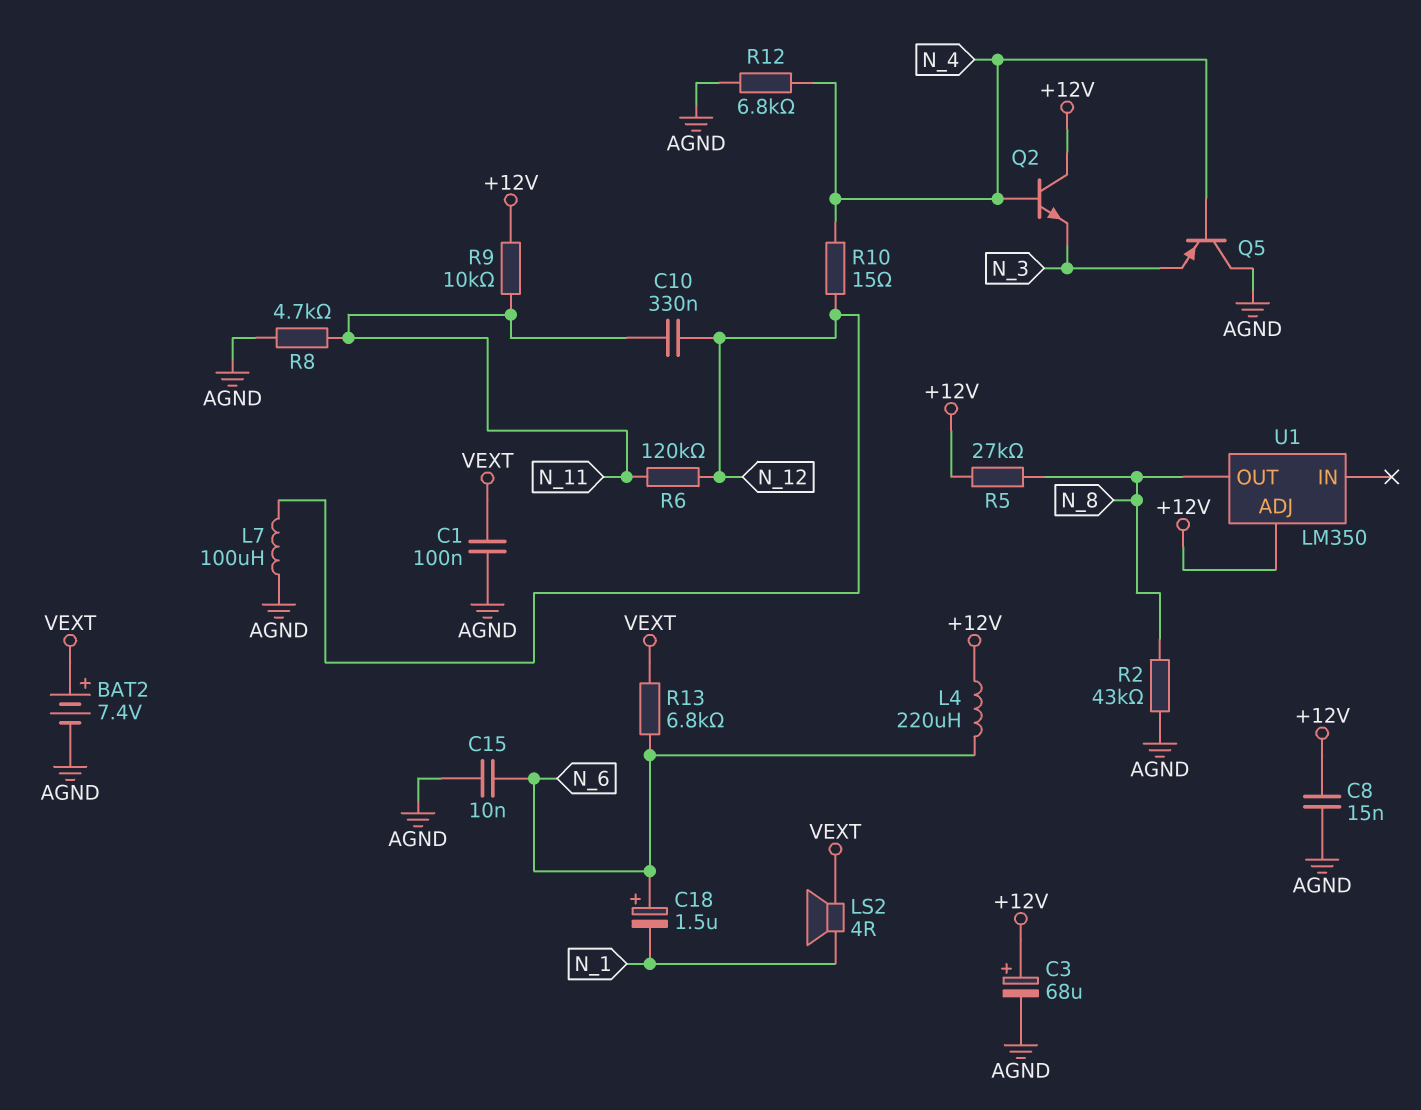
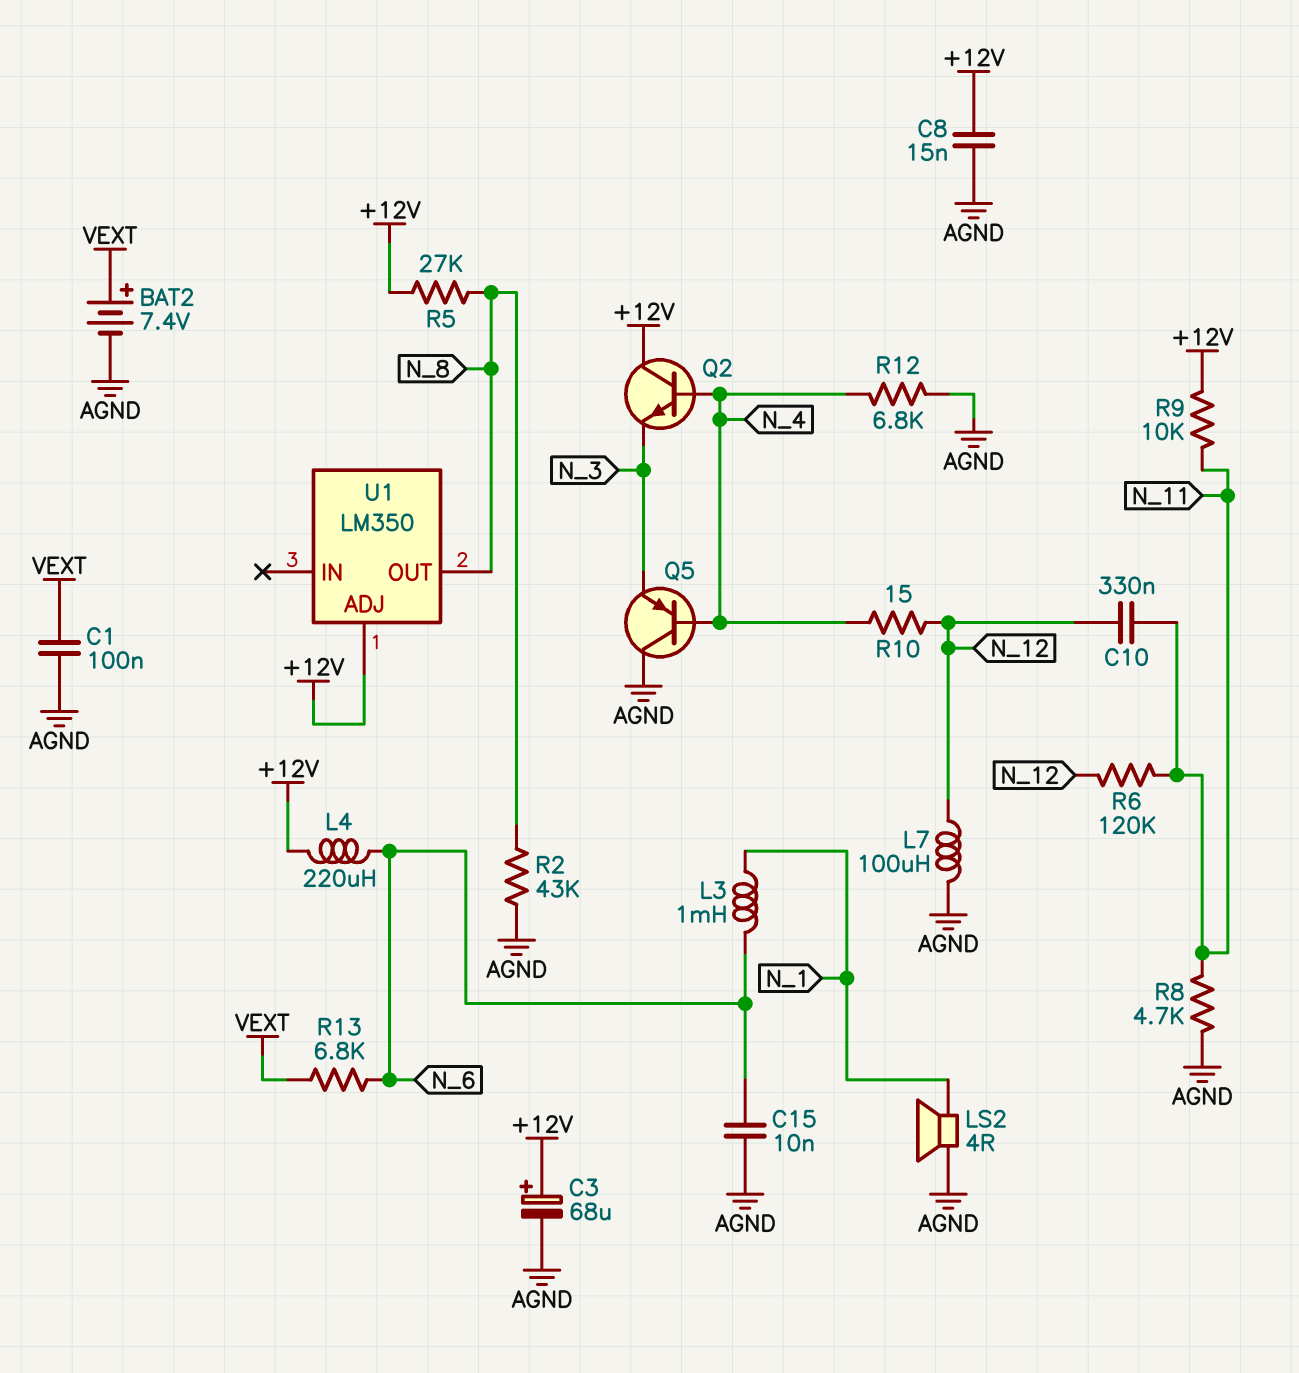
C18: 1.5uF (plus N_6, minus N_1) -> none
L3: none -> 1mH (N_1, N_6)
LS2: speaker 4R (N_1, VEXT) -> speaker 4R (AGND, N_1)

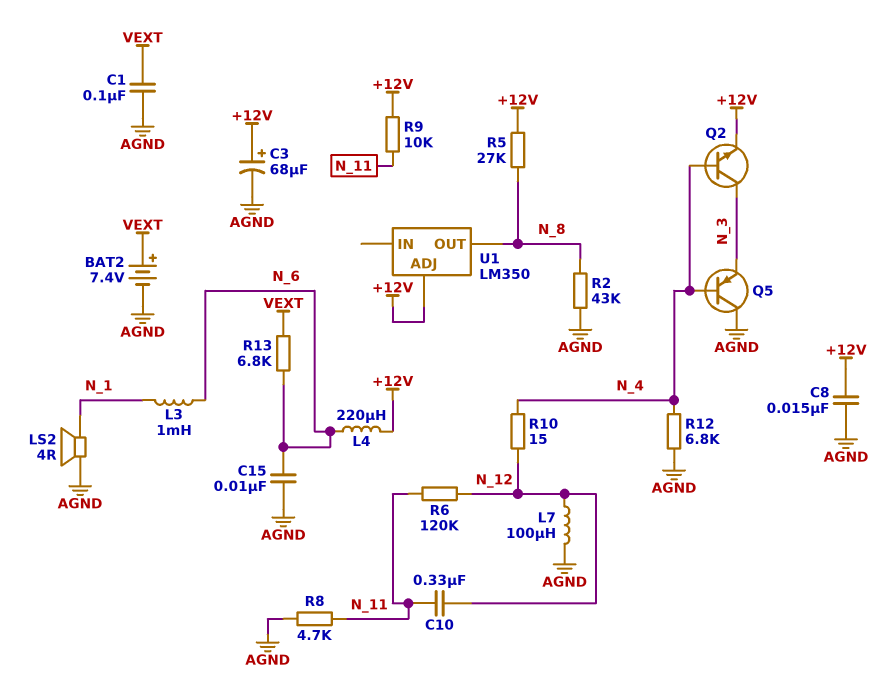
Q2: NPN (B N_4, C +12V, E N_3) -> NPN (B N_4, C N_3, E +12V)

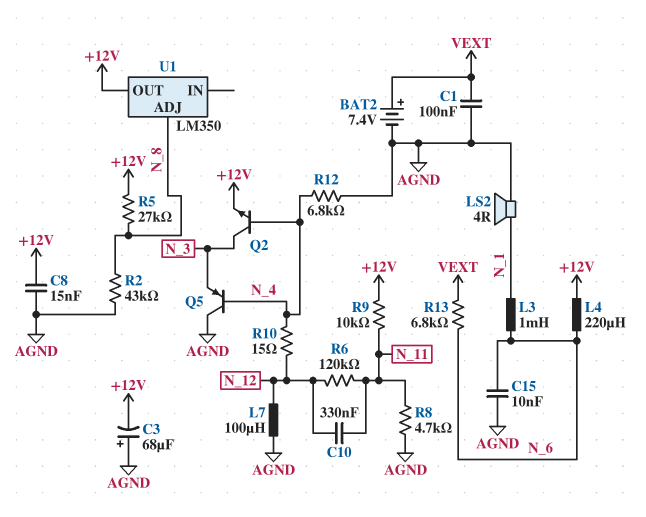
C3: 68uF (plus +12V, minus AGND) -> 68uF (plus AGND, minus +12V)
U1 pin ADJ: +12V -> N_8
U1 pin OUT: N_8 -> +12V

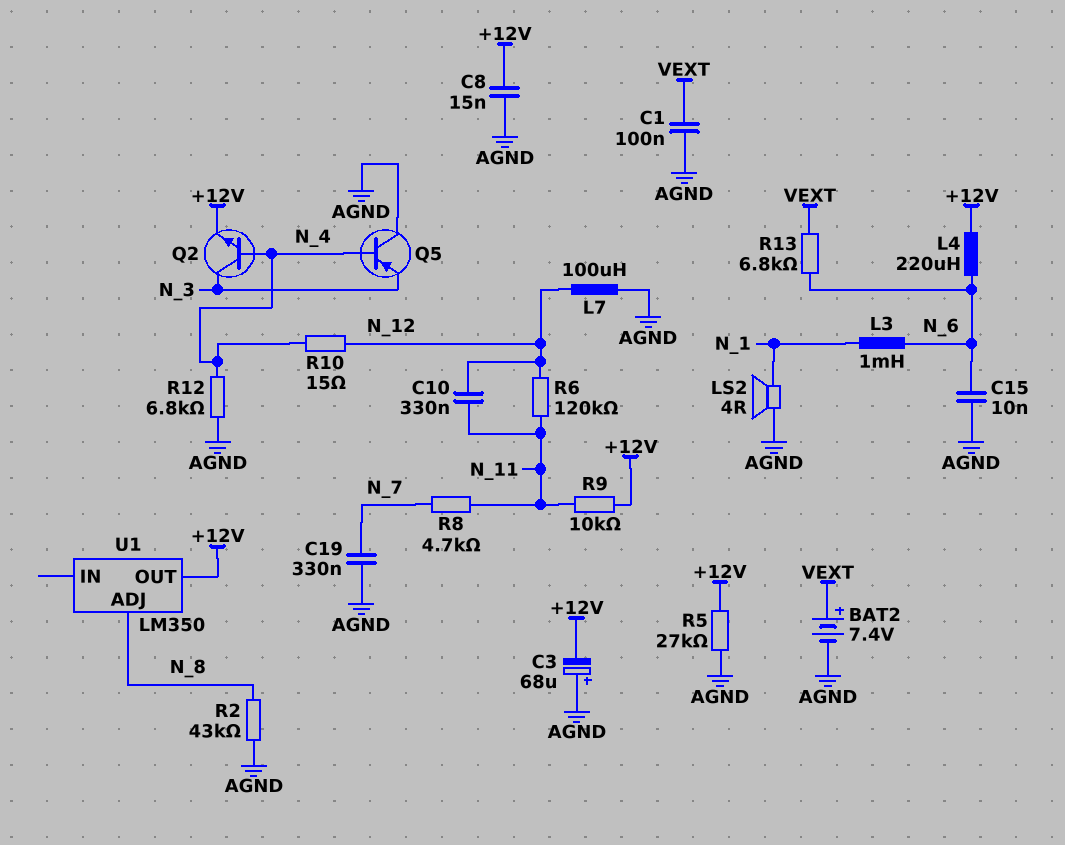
C19: none -> 330nF (AGND, N_7)
R5: 27k (+12V, N_8) -> 27k (+12V, AGND)
R8: 4.7k (AGND, N_11) -> 4.7k (N_7, N_11)

